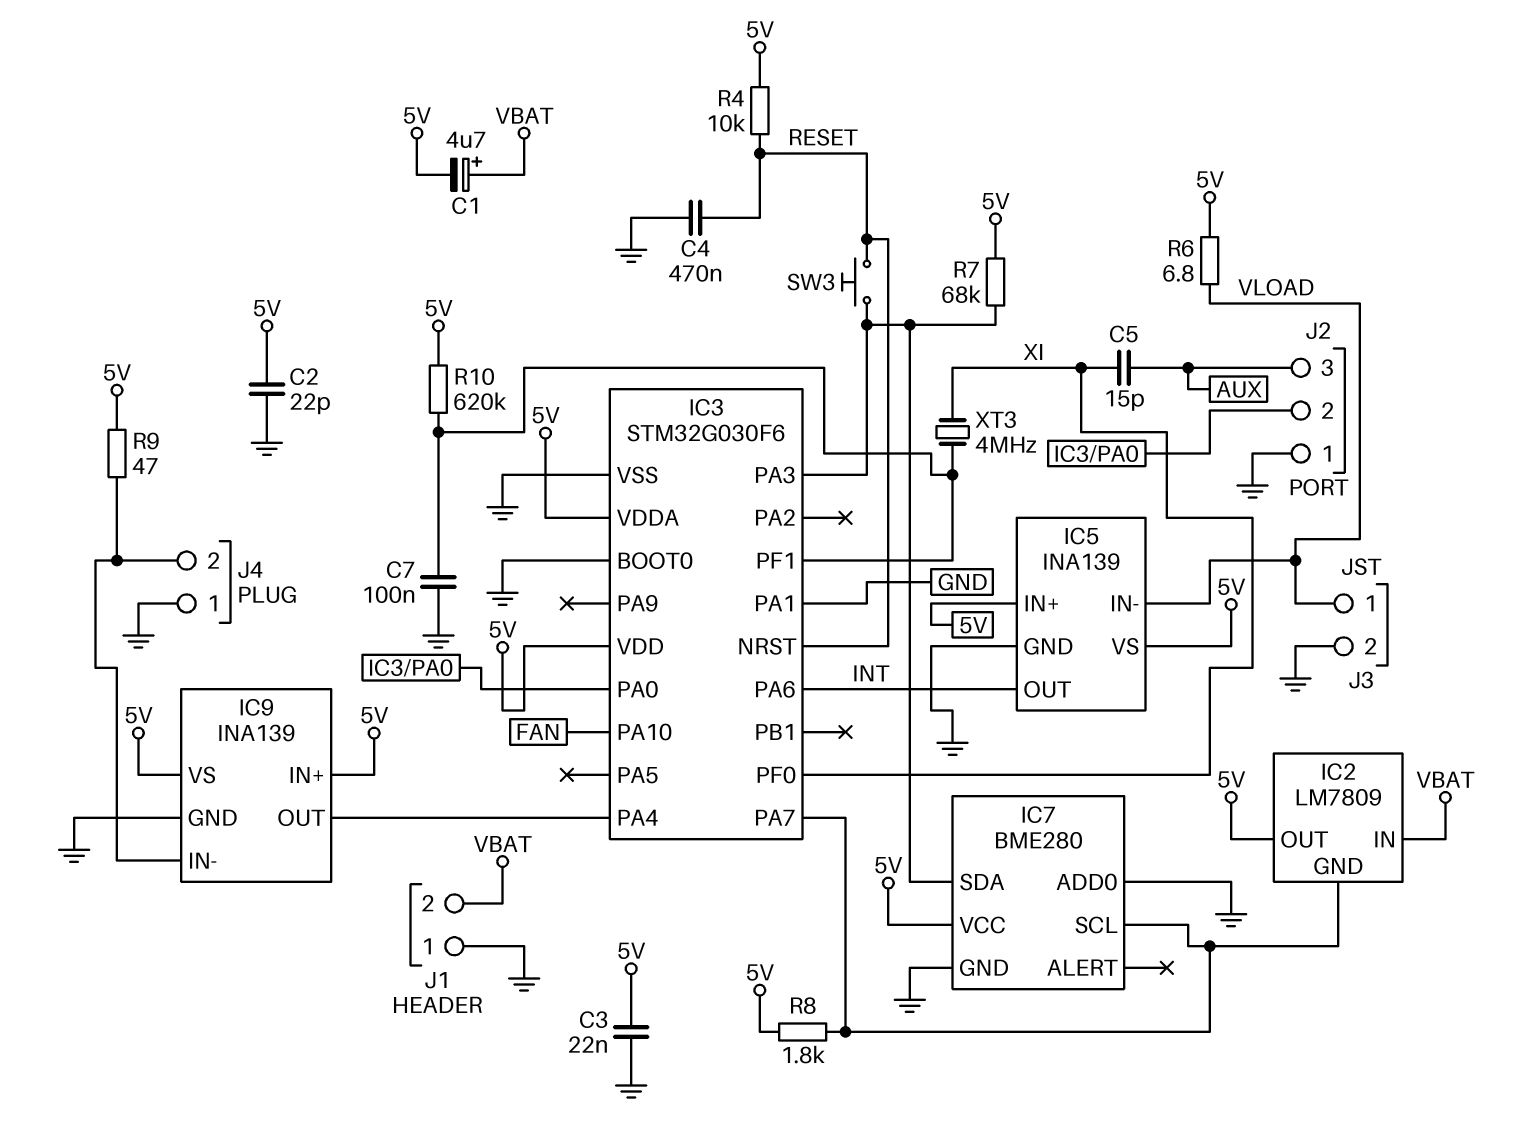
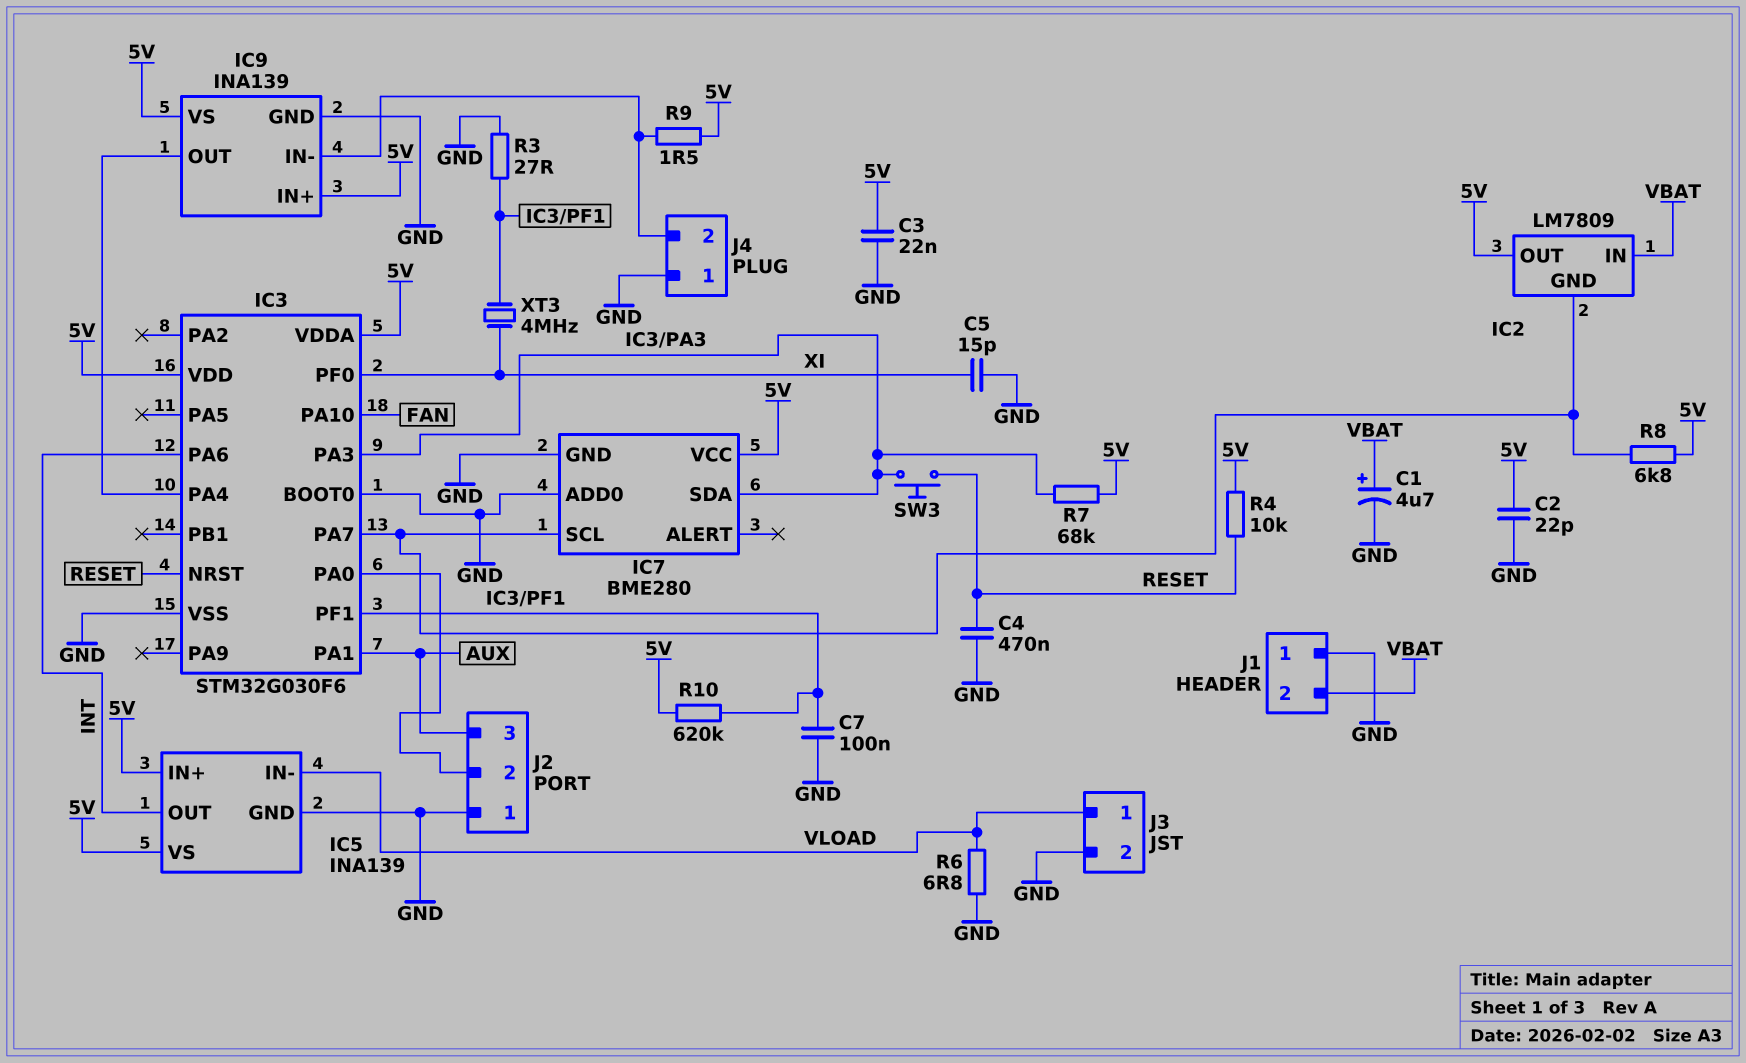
C1: 4.7uF (plus VBAT, minus 5V) -> 4.7uF (plus VBAT, minus GND)
C5: 15pF (AUX, XI) -> 15pF (GND, XI)
IC3 pin PA1: GND -> AUX
R3: none -> 27 (GND, IC3/PF1)
R6: 6.8 (5V, VLOAD) -> 6.8 (GND, VLOAD)
R8: 1.8k (5V, IC2/GND) -> 6.8k (5V, IC2/GND)
R9: 47 (5V, IC9/IN-) -> 1.5 (5V, IC9/IN-)

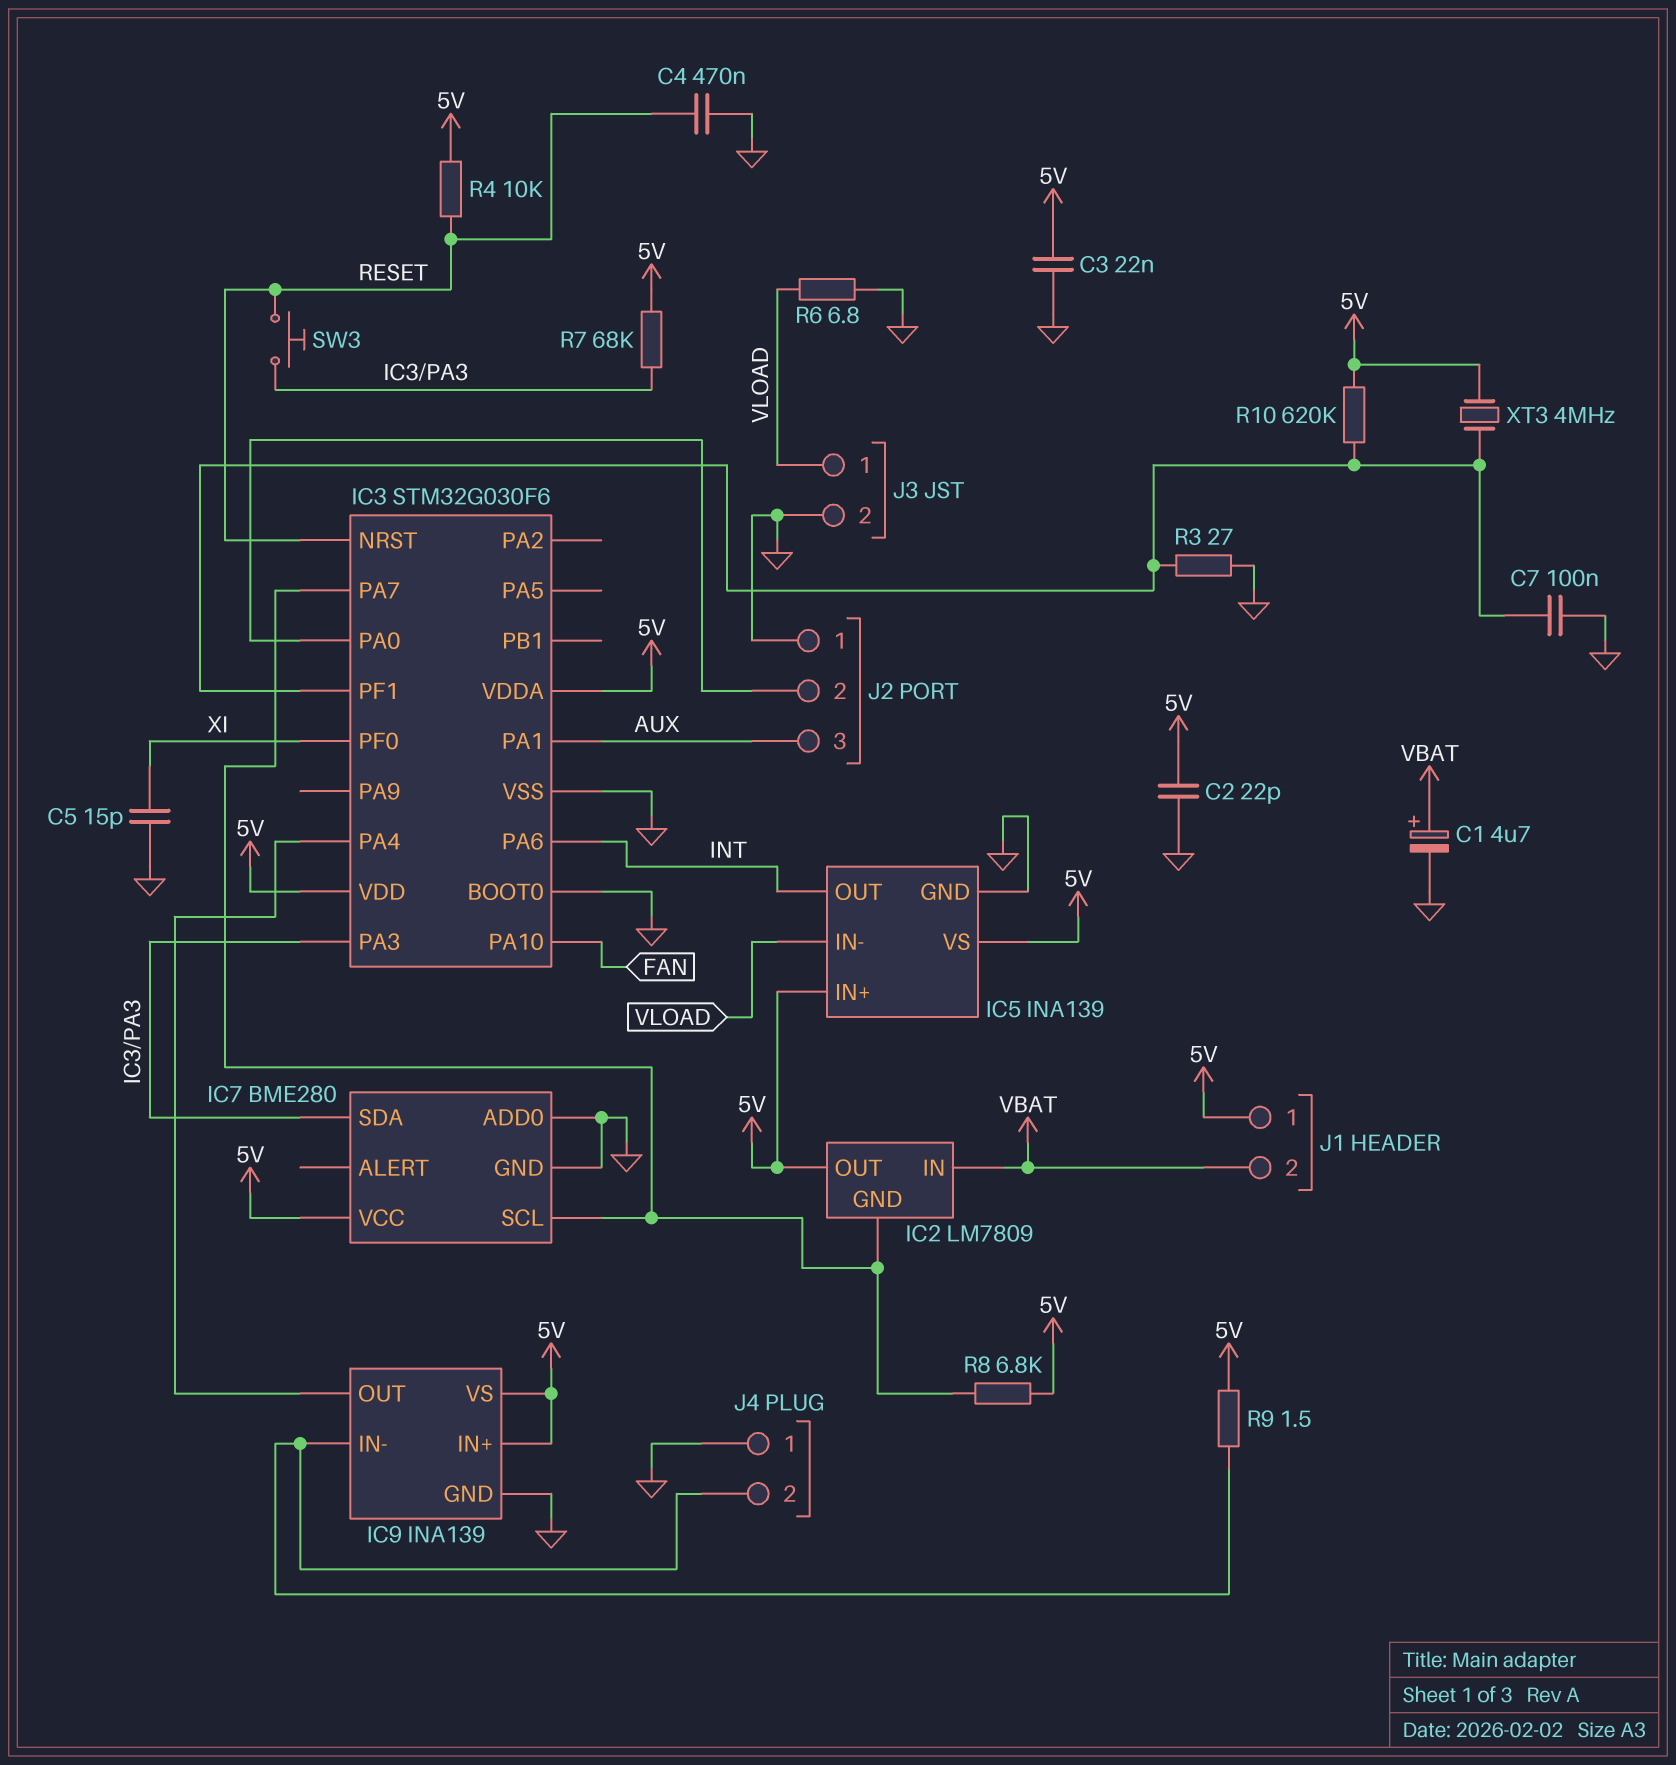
J1 pin 1: GND -> 5V
XT3: 4MHz (IC3/PF1, XI) -> 4MHz (5V, IC3/PF1)

